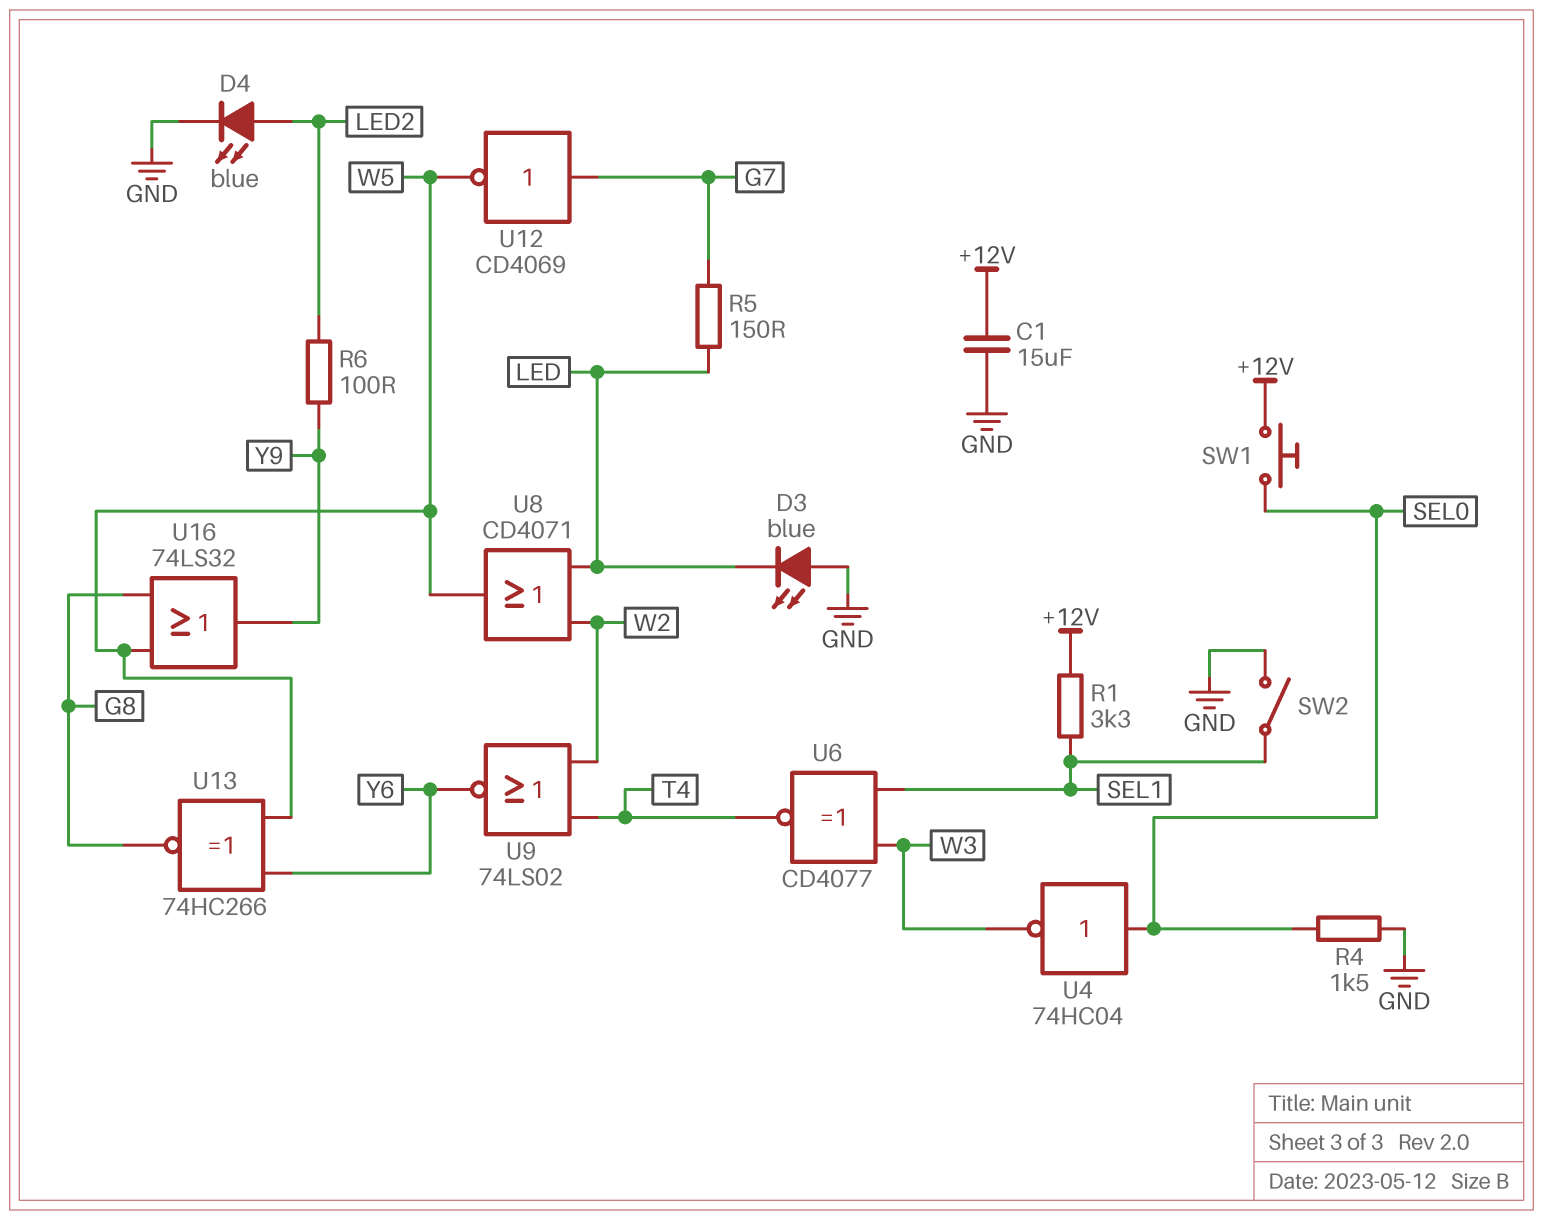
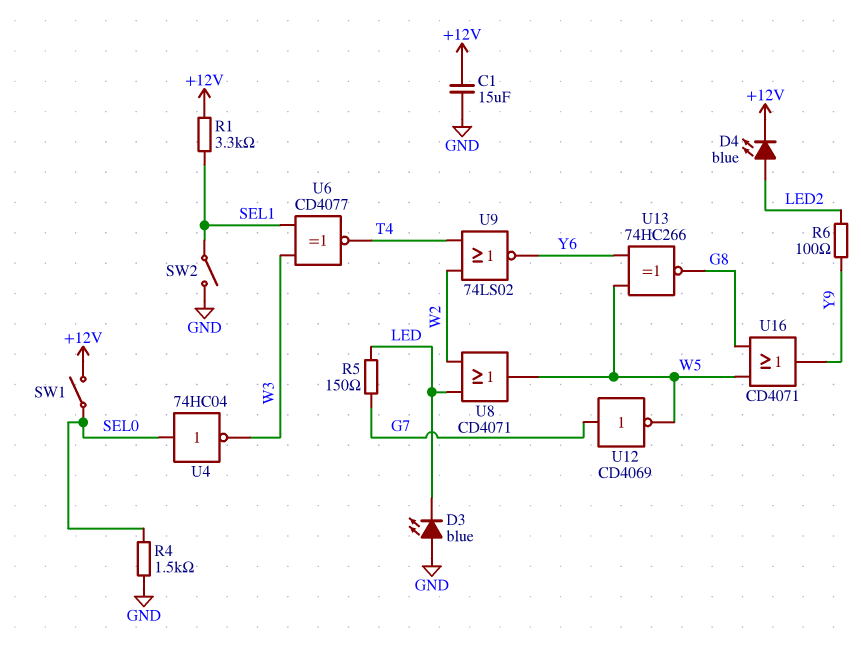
D4: LED blue (A LED2, K GND) -> LED blue (A LED2, K +12V)
SW1: button (+12V, SEL0) -> switch (+12V, SEL0)
U16: OR 74LS32 (in G8, in W5, out Y9) -> OR CD4071 (in G8, in W5, out Y9)

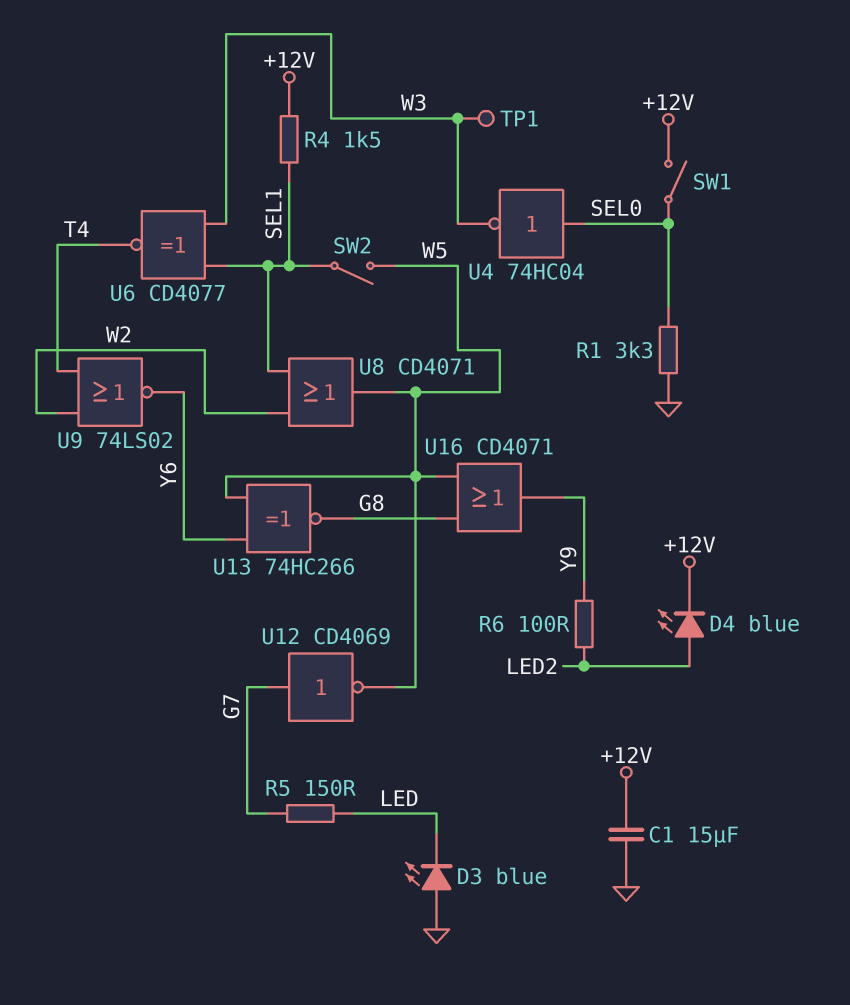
R1: 3.3k (+12V, SEL1) -> 3.3k (GND, SEL0)
R4: 1.5k (GND, SEL0) -> 1.5k (+12V, SEL1)
SW2: switch (GND, SEL1) -> switch (SEL1, W5)
TP1: none -> test point (W3)
U8: OR CD4071 (in LED, in W2, out W5) -> OR CD4071 (in SEL1, in W2, out W5)

